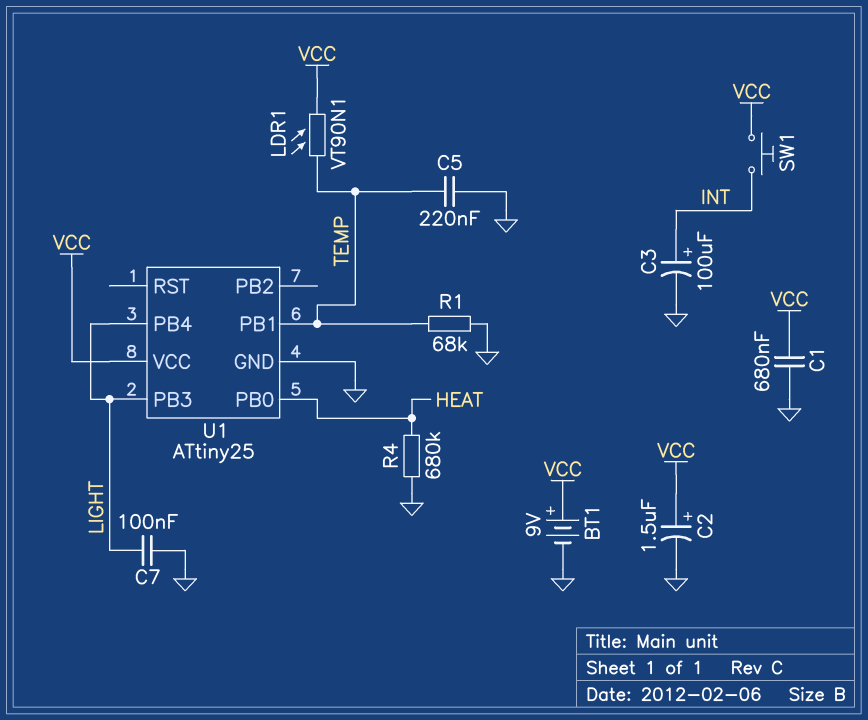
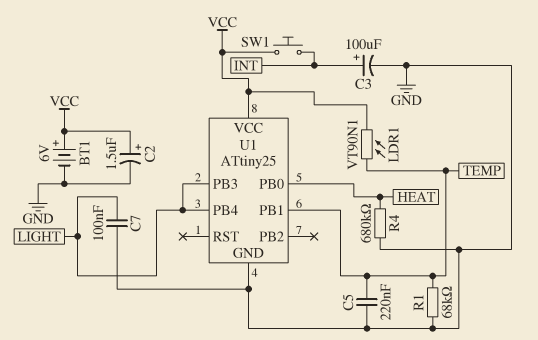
BT1: 9V (plus VCC, minus GND) -> 6V (plus VCC, minus GND)
C1: 680nF (GND, VCC) -> none

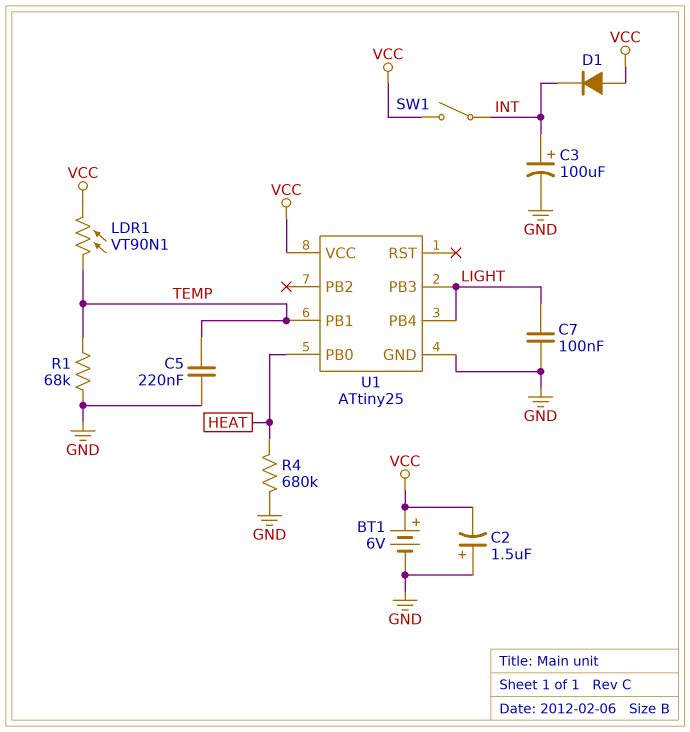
C2: 1.5uF (plus VCC, minus GND) -> 1.5uF (plus GND, minus VCC)
D1: none -> diode (A VCC, K INT)
SW1: button (INT, VCC) -> switch (INT, VCC)

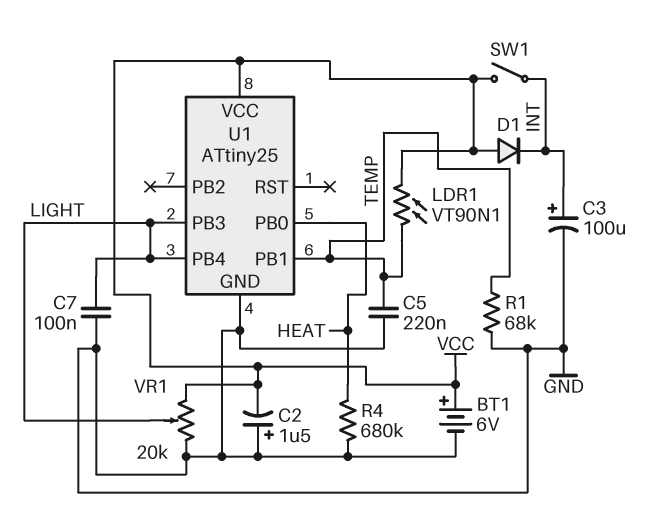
VR1: none -> 20k (GND, VCC, wiper LIGHT)

